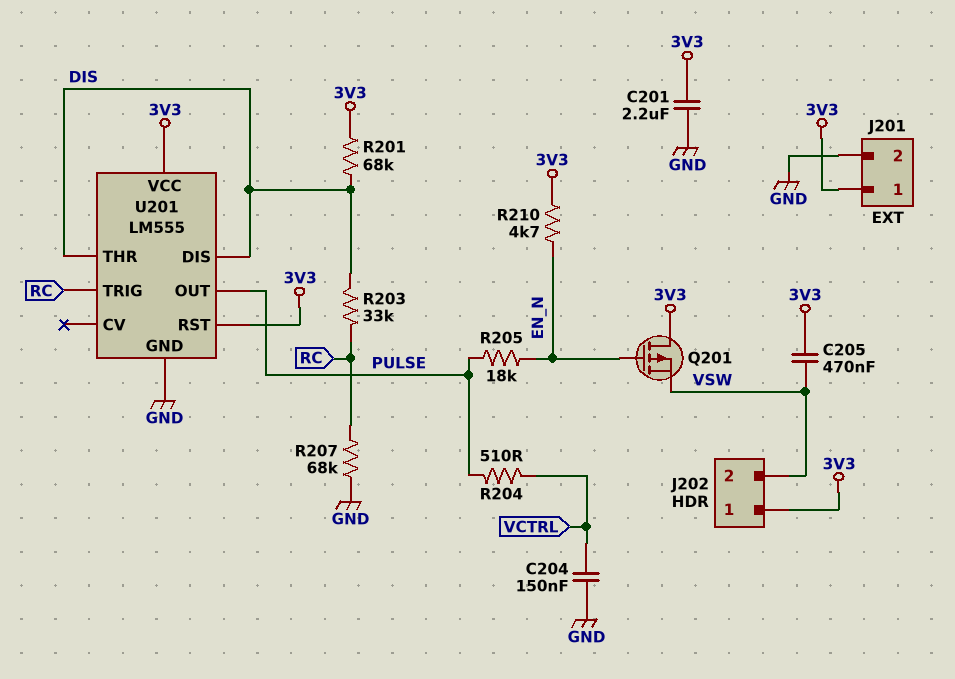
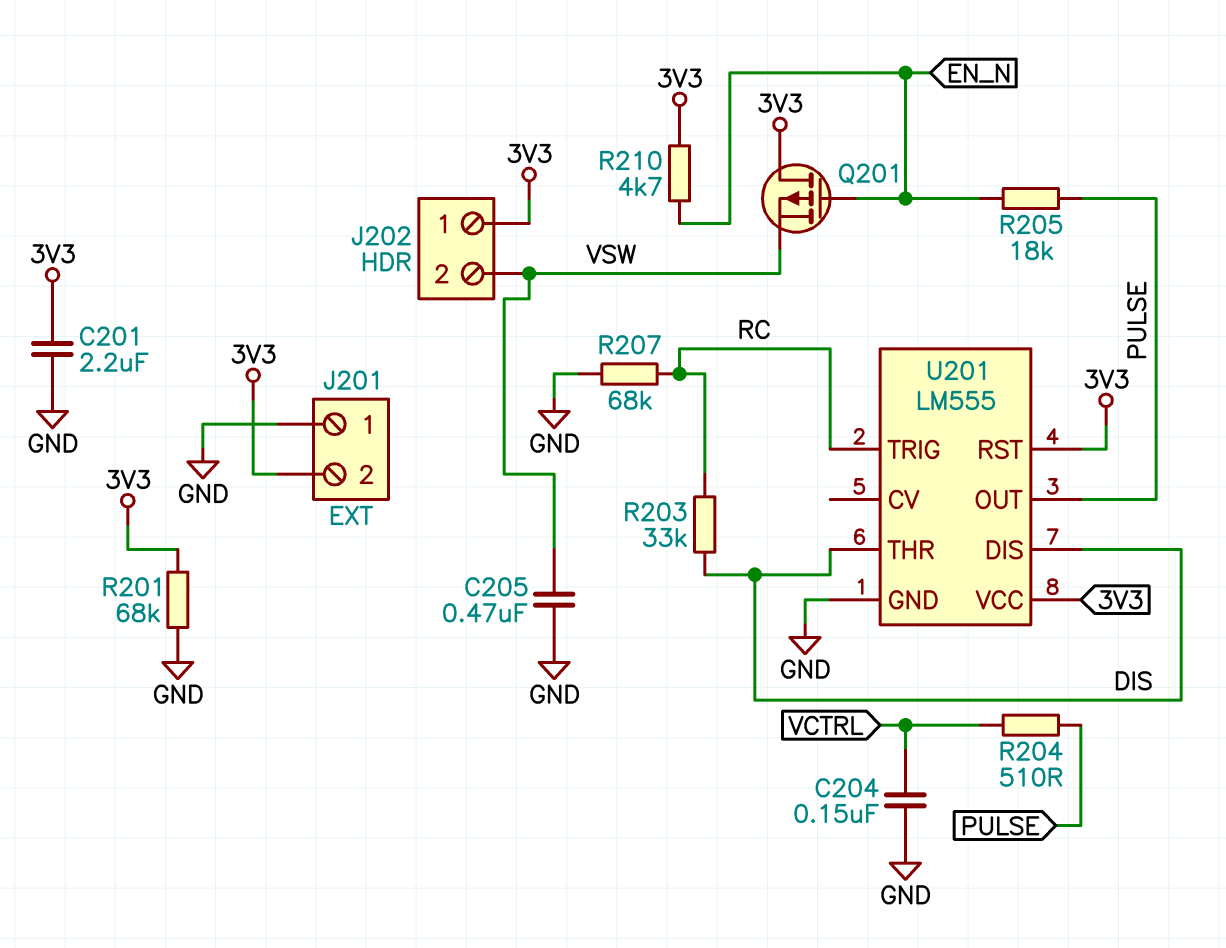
C205: 470nF (3V3, VSW) -> 470nF (GND, VSW)
J201 pin 1: 3V3 -> GND
J201 pin 2: GND -> 3V3
R201: 68k (3V3, DIS) -> 68k (3V3, GND)

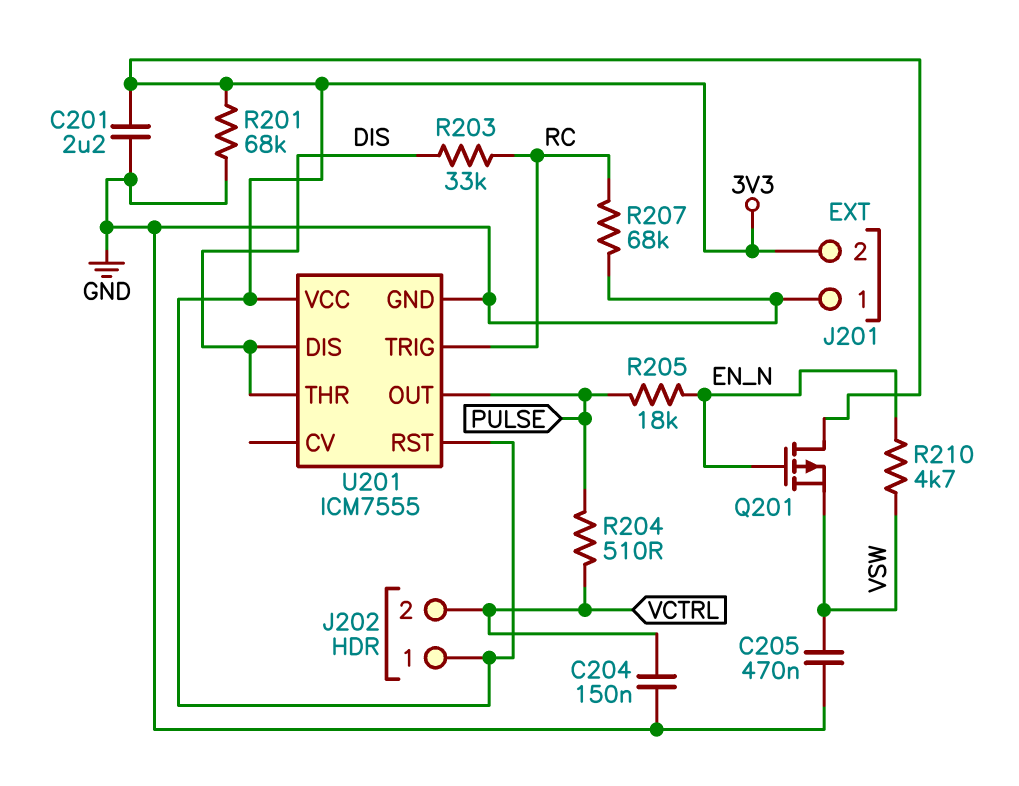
J202 pin 2: VSW -> VCTRL
R210: 4.7k (3V3, EN_N) -> 4.7k (EN_N, VSW)
U201: LM555 -> ICM7555

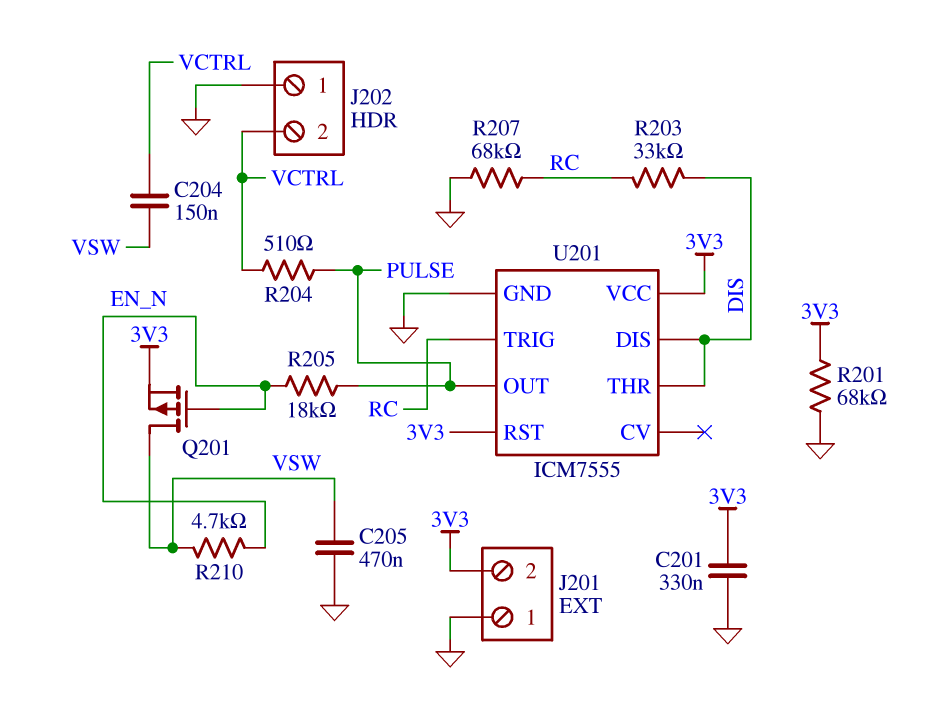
C201: 2.2uF (3V3, GND) -> 330nF (3V3, GND)
C204: 150nF (GND, VCTRL) -> 150nF (VCTRL, VSW)
J202 pin 1: 3V3 -> GND
Q201: PMOS (G EN_N, D 3V3, S VSW) -> PMOS (G EN_N, D VSW, S 3V3)

